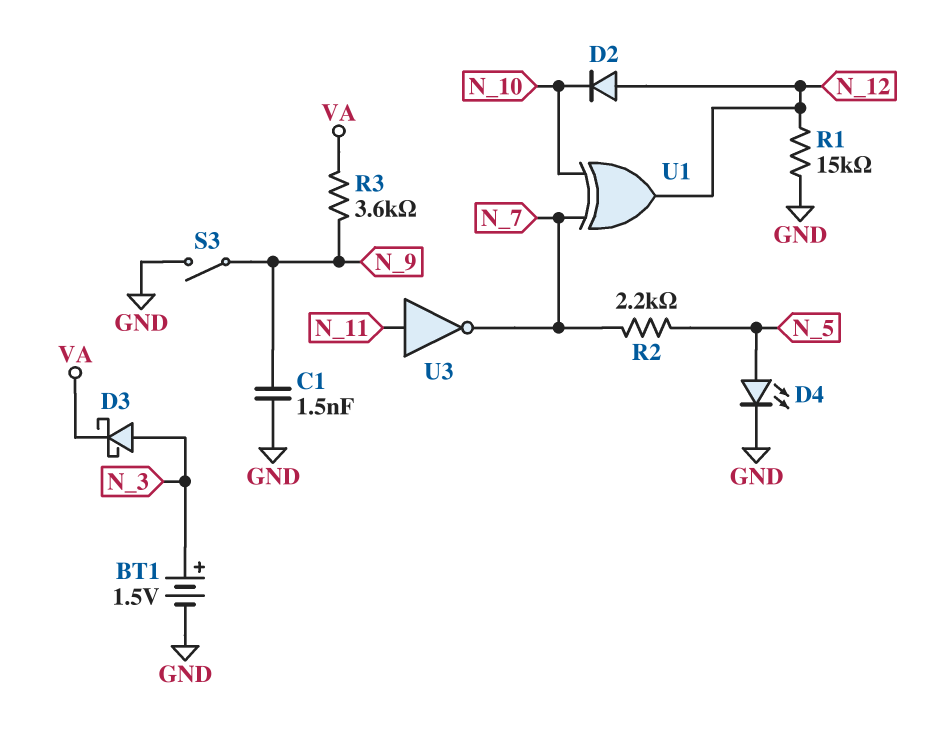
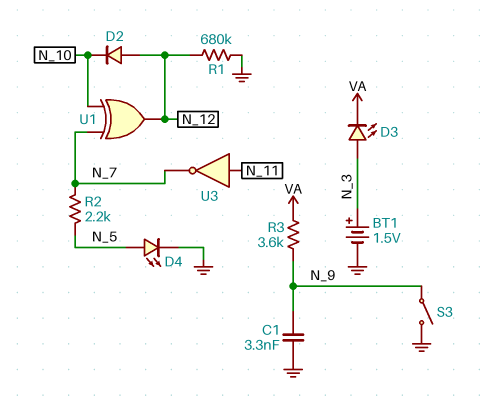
C1: 1.5nF (GND, N_9) -> 3.3nF (GND, N_9)
D3: schottky (A N_3, K VA) -> LED (A N_3, K VA)
R1: 15k (GND, N_12) -> 680k (GND, N_12)

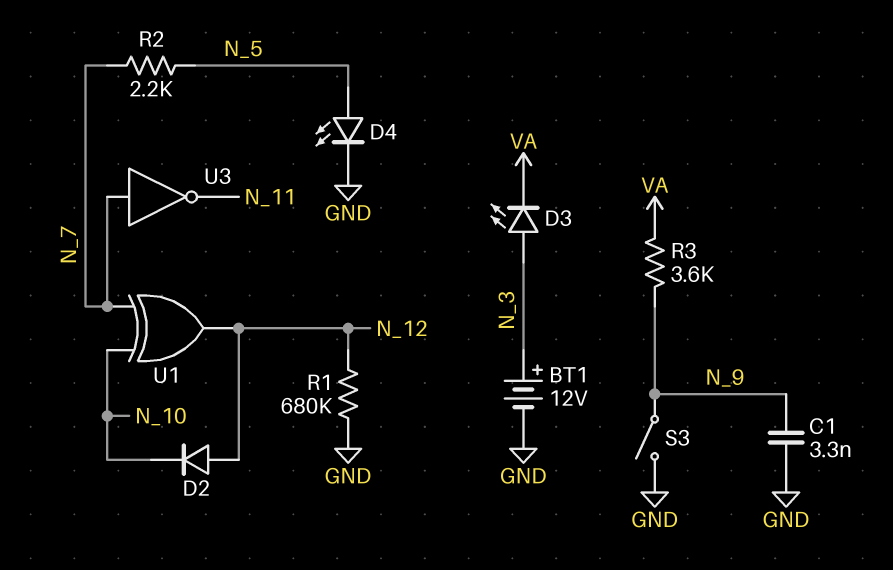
BT1: 1.5V (plus N_3, minus GND) -> 12V (plus N_3, minus GND)
U3: NOT (in N_11, out N_7) -> NOT (in N_7, out N_11)

